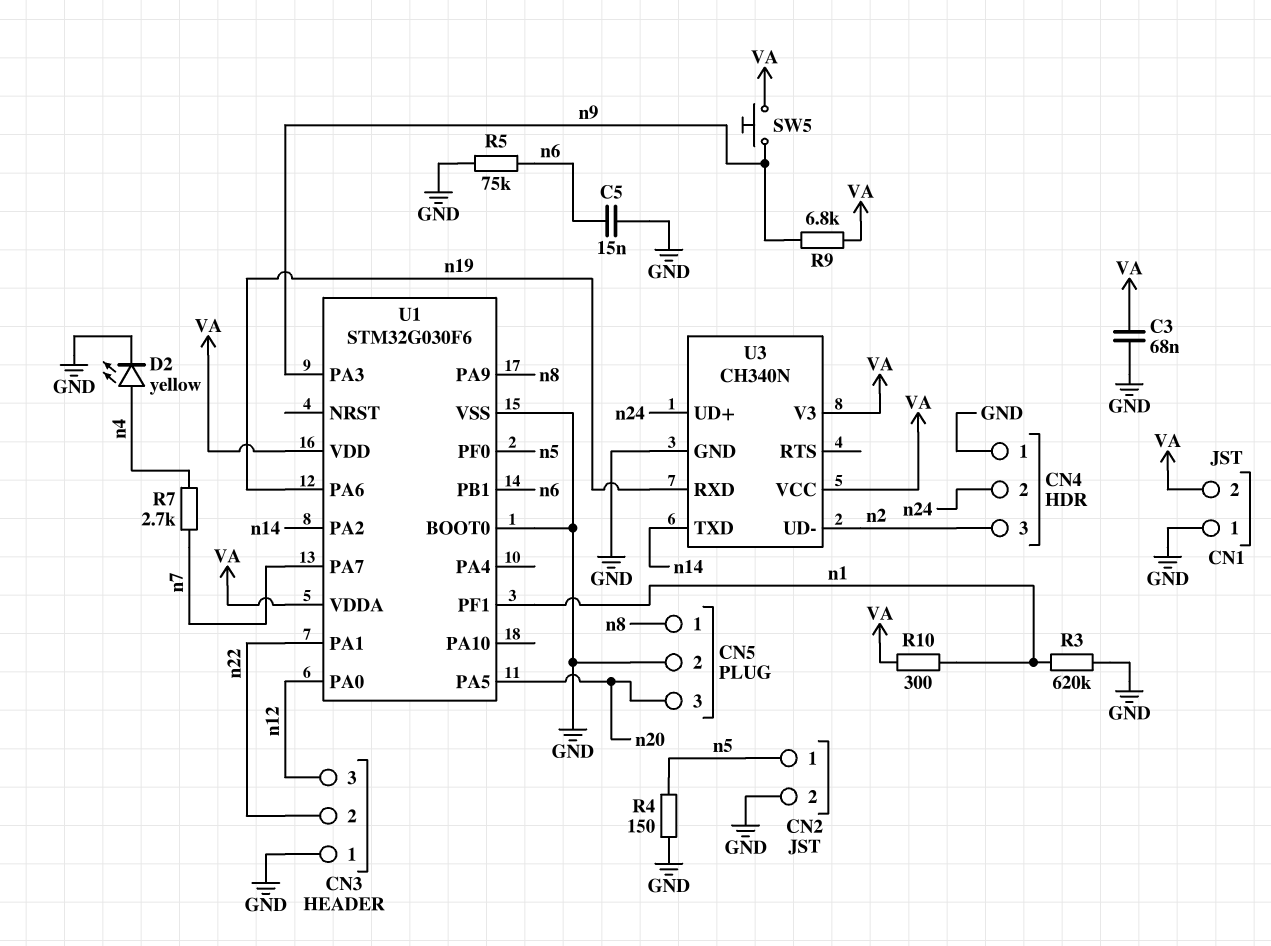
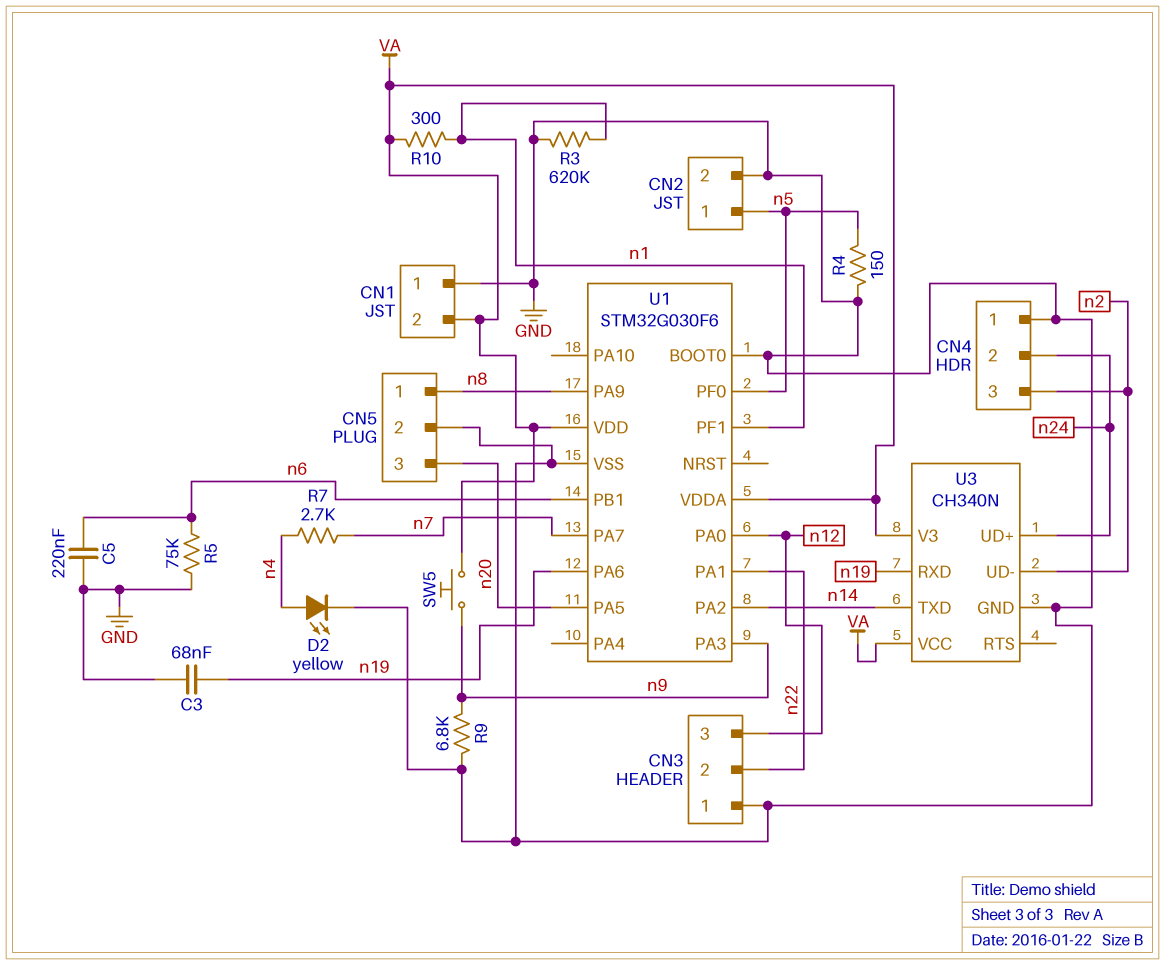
C3: 68nF (GND, VA) -> 68nF (GND, n19)
C5: 15nF (GND, n6) -> 220nF (GND, n6)
R9: 6.8k (VA, n9) -> 6.8k (GND, n9)

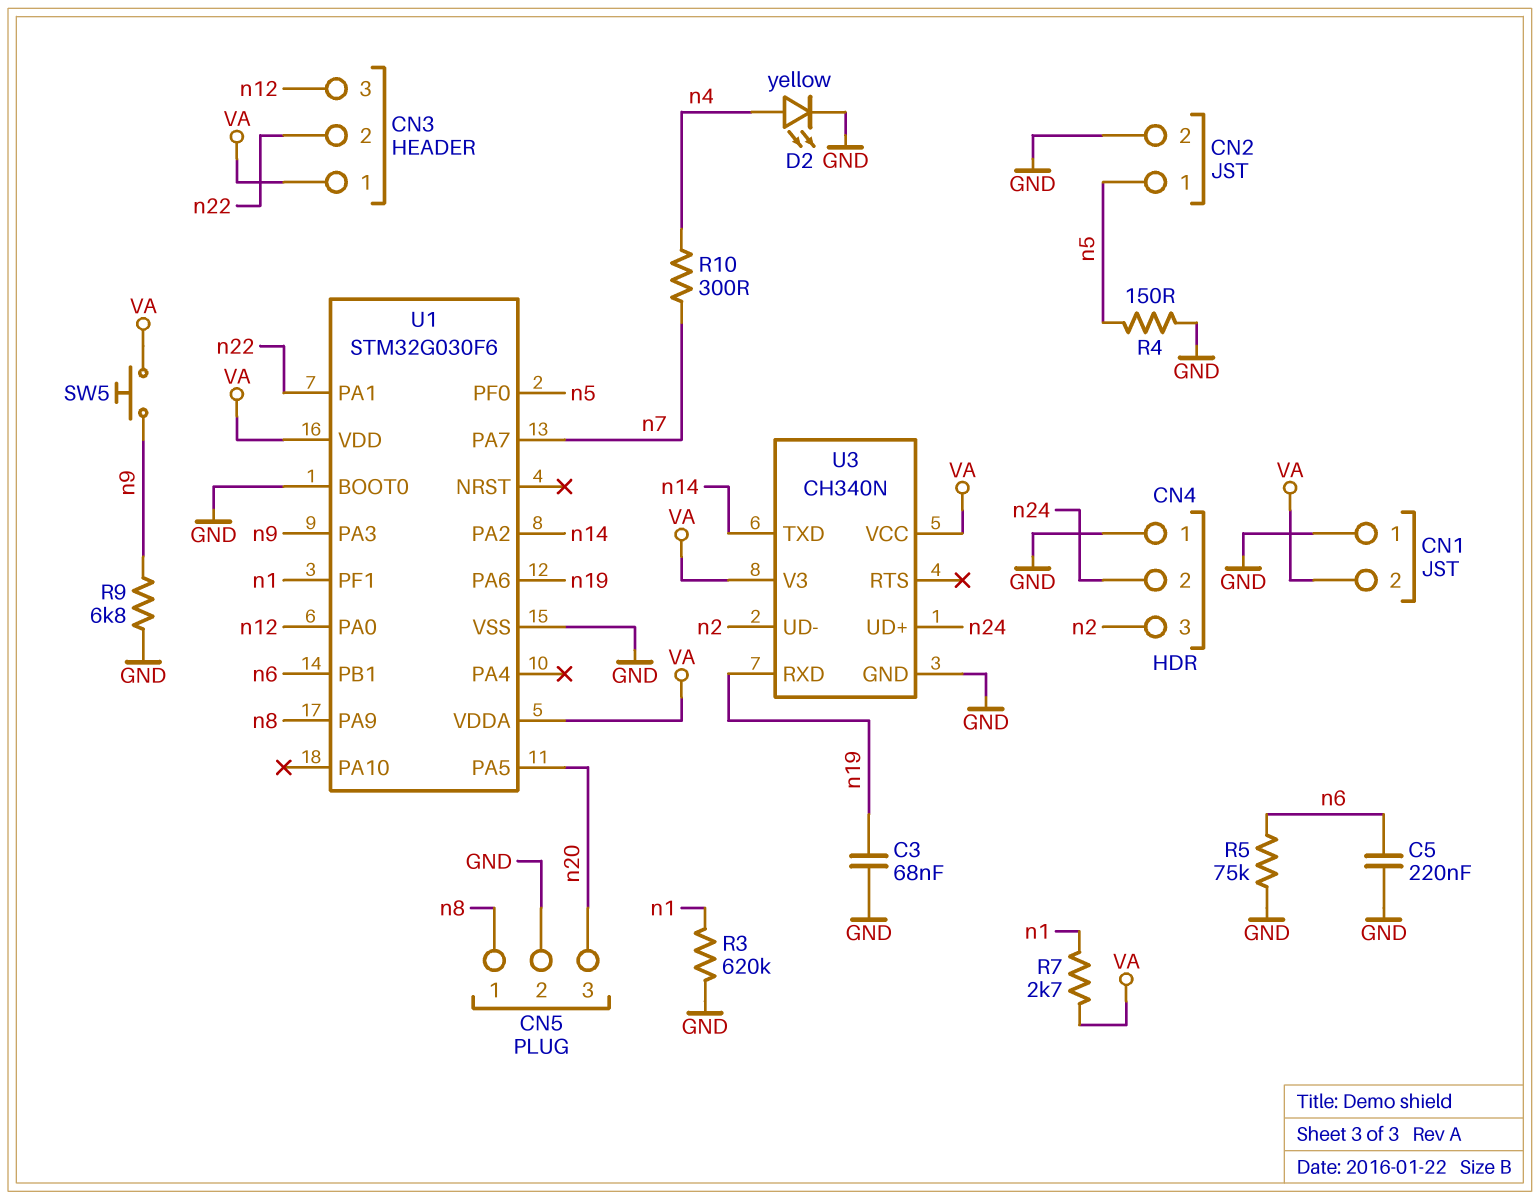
CN3 pin 1: GND -> VA
R7: 2.7k (n4, n7) -> 2.7k (VA, n1)
R10: 300 (VA, n1) -> 300 (n4, n7)

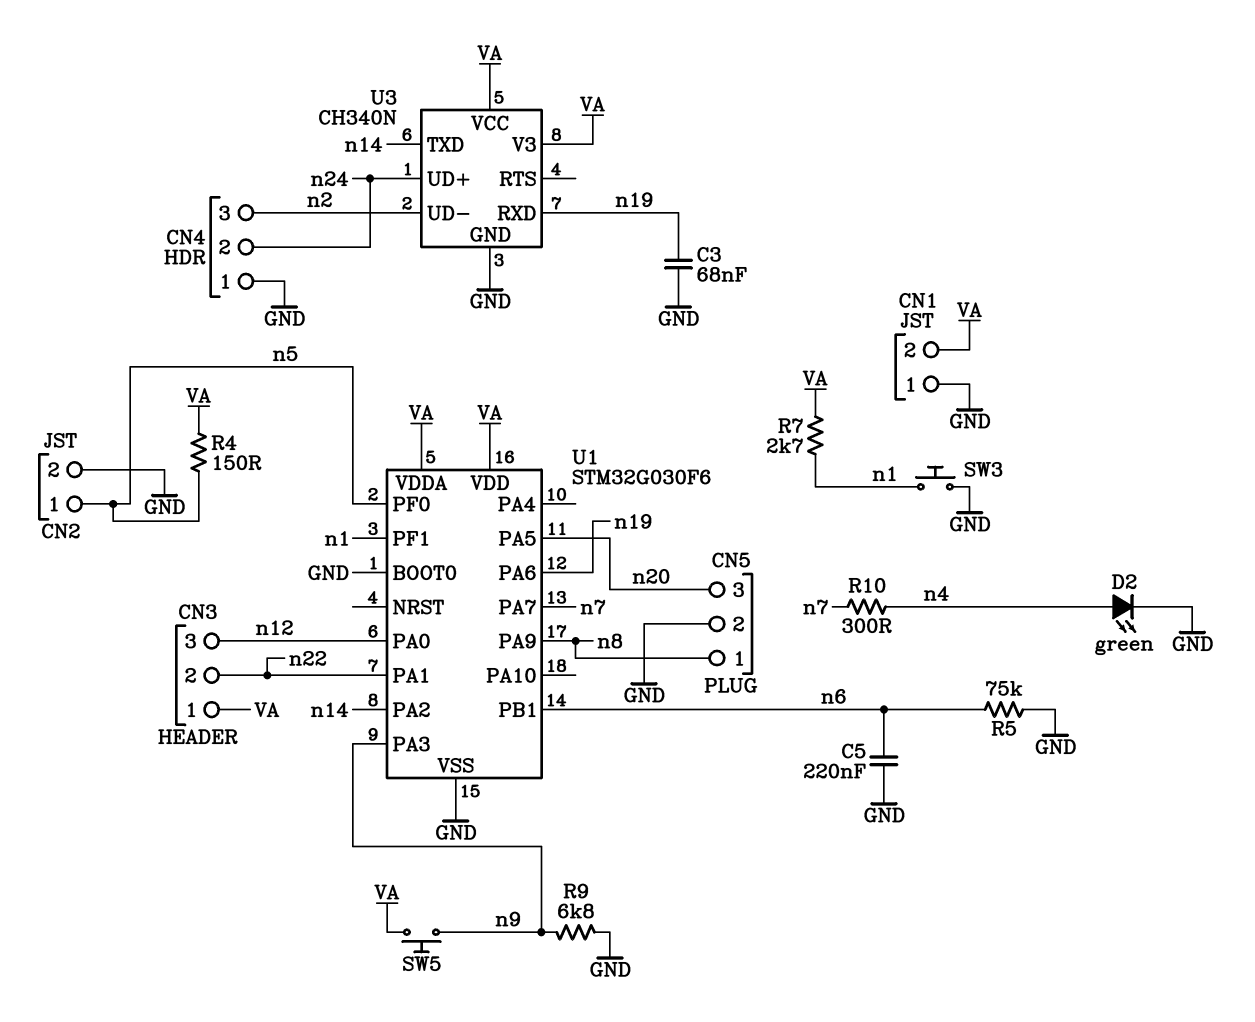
D2: LED yellow (A n4, K GND) -> LED green (A n4, K GND)
R3: 620k (GND, n1) -> none
R4: 150 (GND, n5) -> 150 (VA, n5)
SW3: none -> button (GND, n1)

